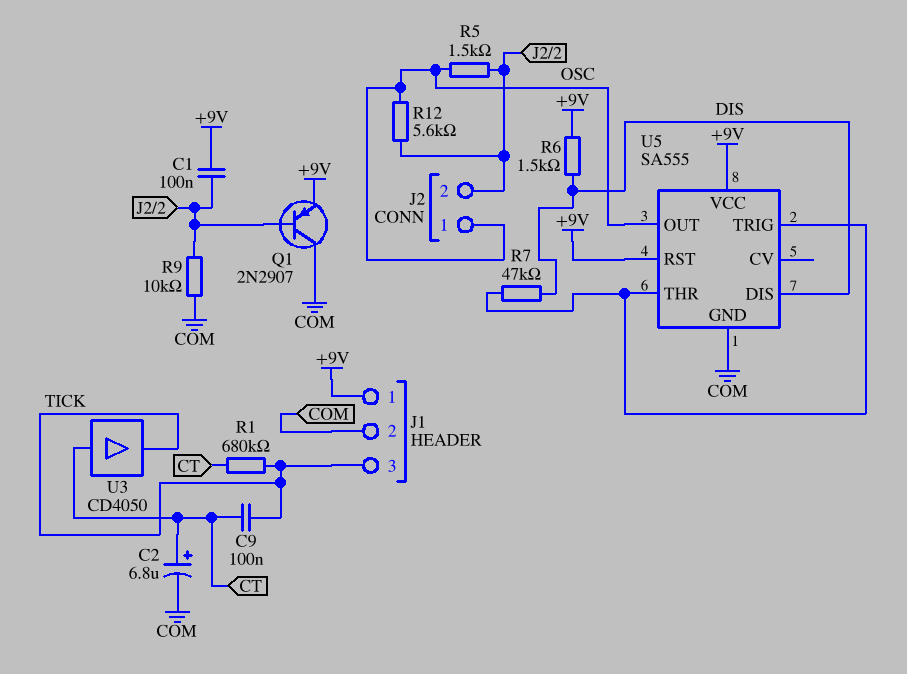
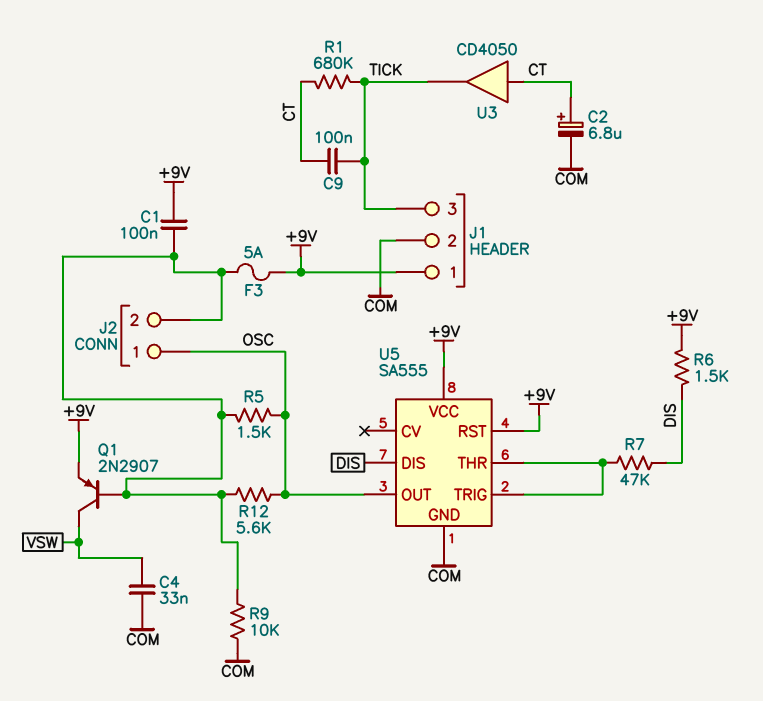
C4: none -> 33nF (COM, VSW)
F3: none -> 5A (+9V, J2/2)
Q1: PNP 2N2907 (B J2/2, C COM, E +9V) -> PNP 2N2907 (B J2/2, C VSW, E +9V)

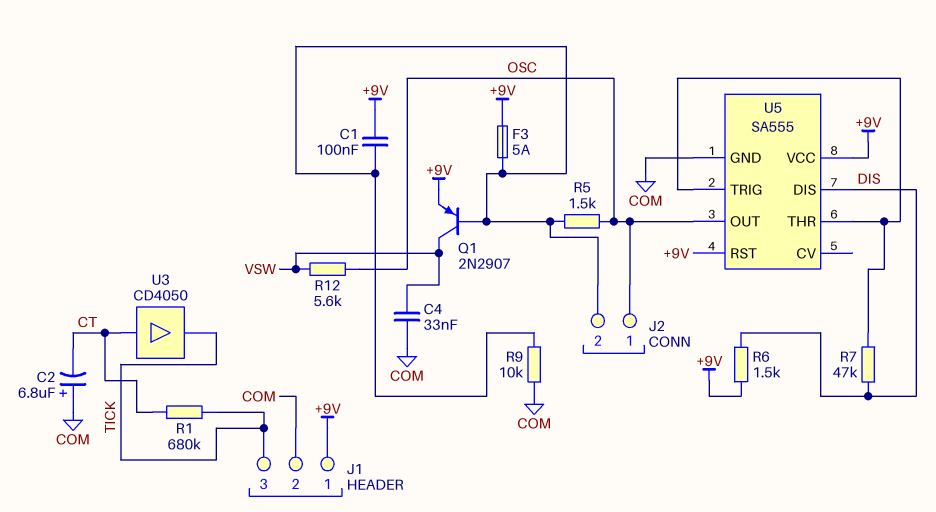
C2: 6.8uF (plus CT, minus COM) -> 6.8uF (plus COM, minus CT)
C9: 100nF (CT, TICK) -> none
R12: 5.6k (J2/2, OSC) -> 5.6k (OSC, VSW)

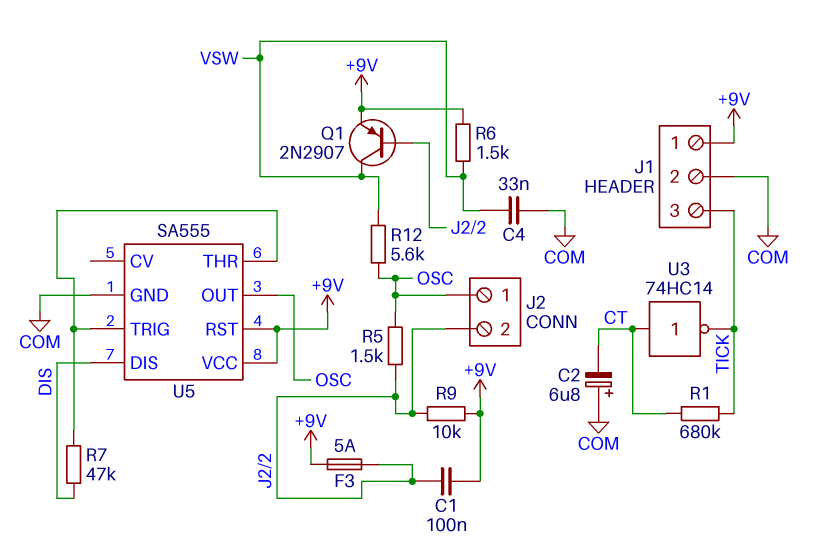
R6: 1.5k (+9V, DIS) -> 1.5k (+9V, VSW)
R9: 10k (COM, J2/2) -> 10k (+9V, J2/2)
U3: buffer CD4050 (in CT, out TICK) -> NOT 74HC14 (in CT, out TICK)

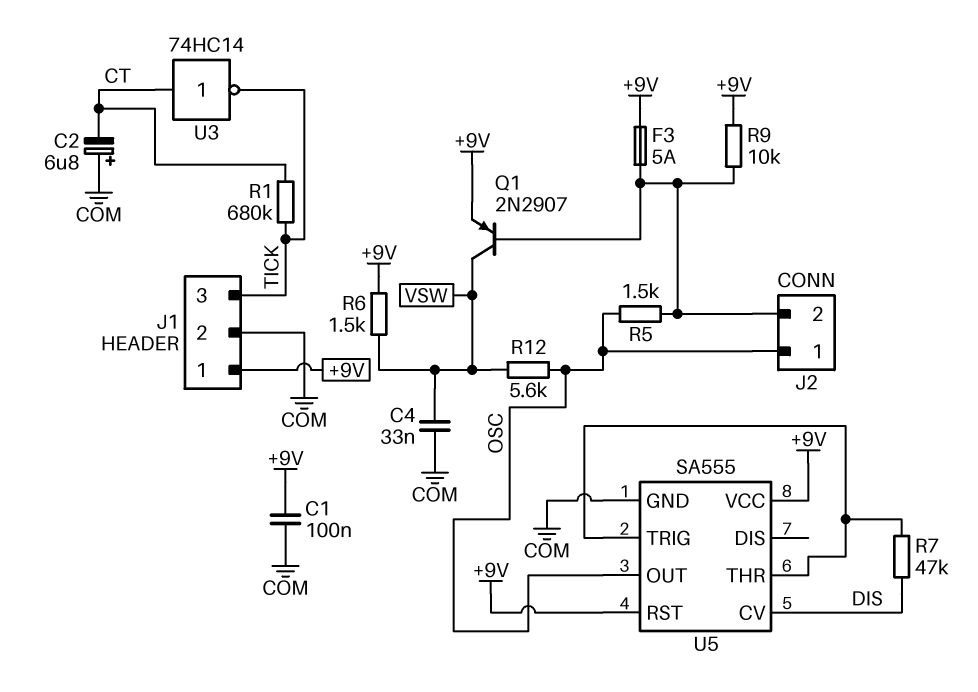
C1: 100nF (+9V, J2/2) -> 100nF (+9V, COM)
U5 pin CV: none -> DIS
U5 pin DIS: DIS -> none

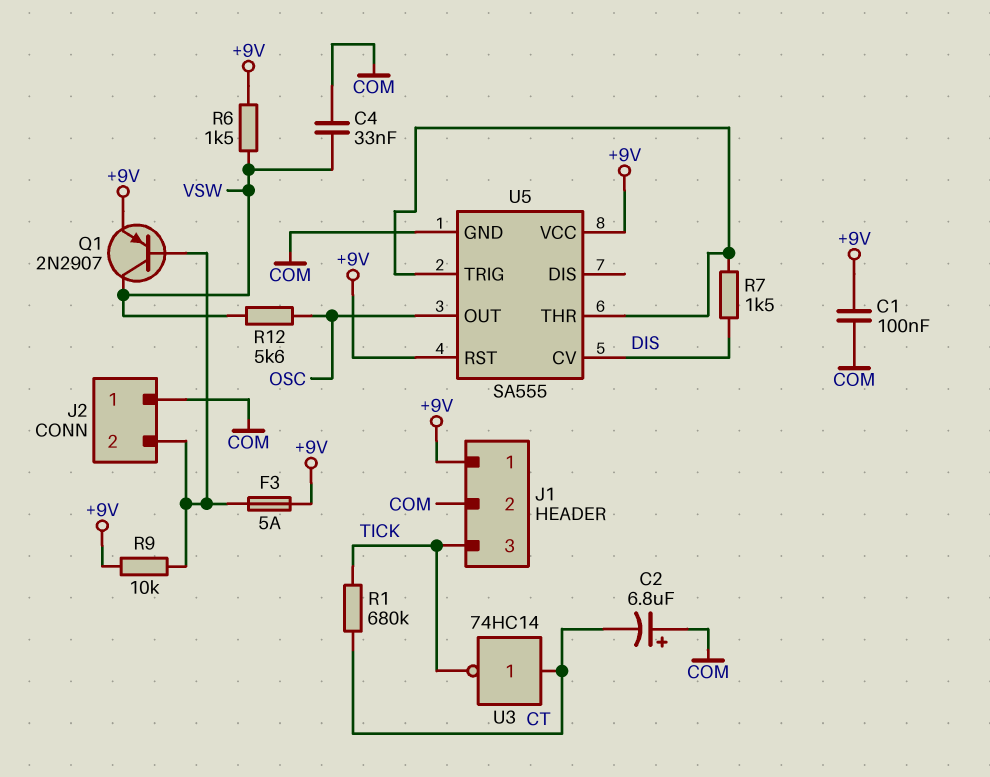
J2 pin 1: OSC -> COM
R5: 1.5k (J2/2, OSC) -> none
R7: 47k (DIS, U5/THR) -> 1.5k (DIS, U5/THR)

